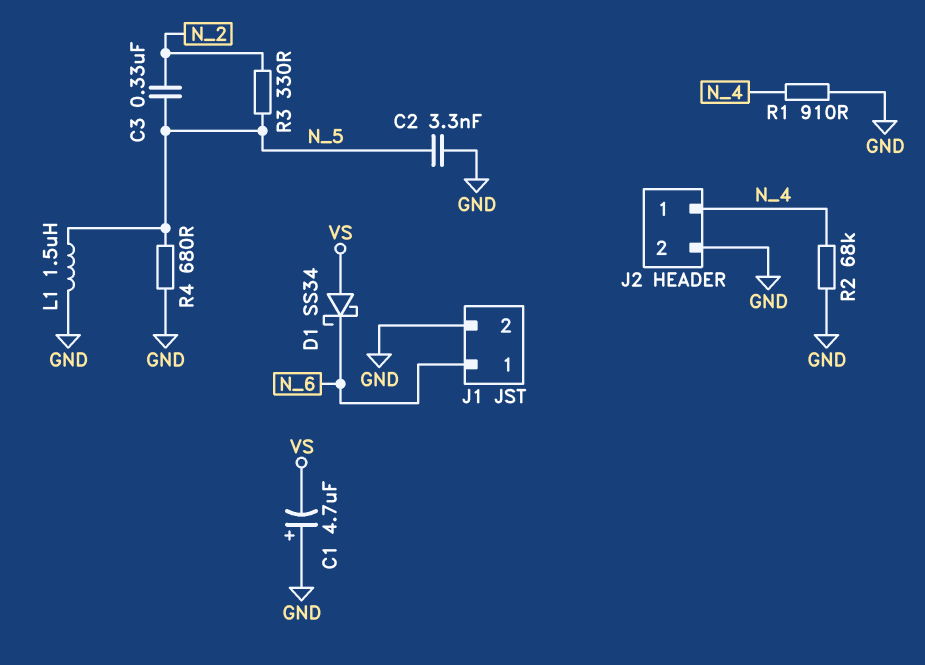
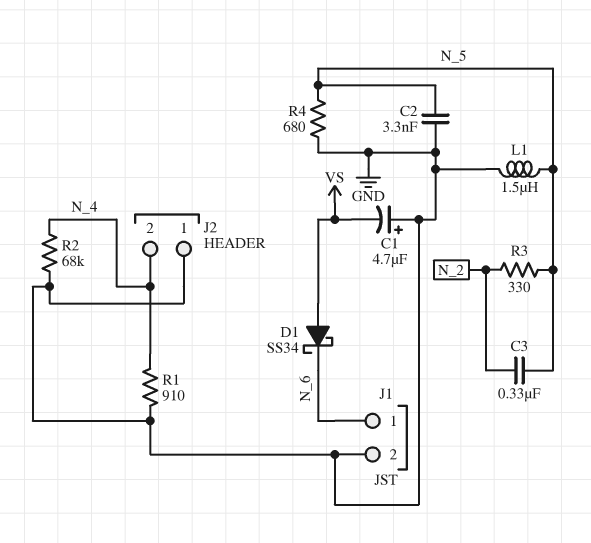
J2 pin 1: N_4 -> GND
J2 pin 2: GND -> N_4

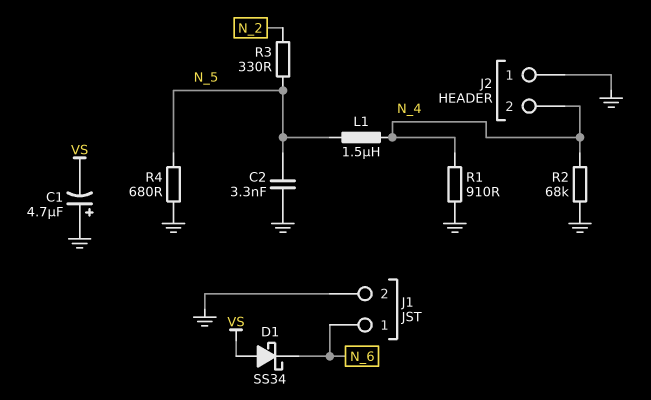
C3: 330nF (N_2, N_5) -> none
L1: 1.5uH (GND, N_5) -> 1.5uH (N_4, N_5)

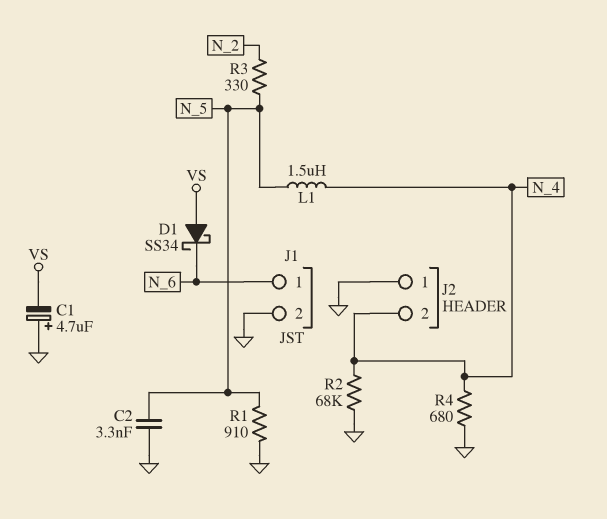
R1: 910 (GND, N_4) -> 910 (GND, N_5)
R4: 680 (GND, N_5) -> 680 (GND, N_4)

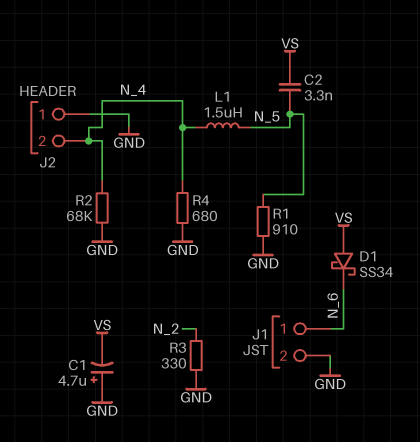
C2: 3.3nF (GND, N_5) -> 3.3nF (N_5, VS)
R3: 330 (N_2, N_5) -> 330 (GND, N_2)

